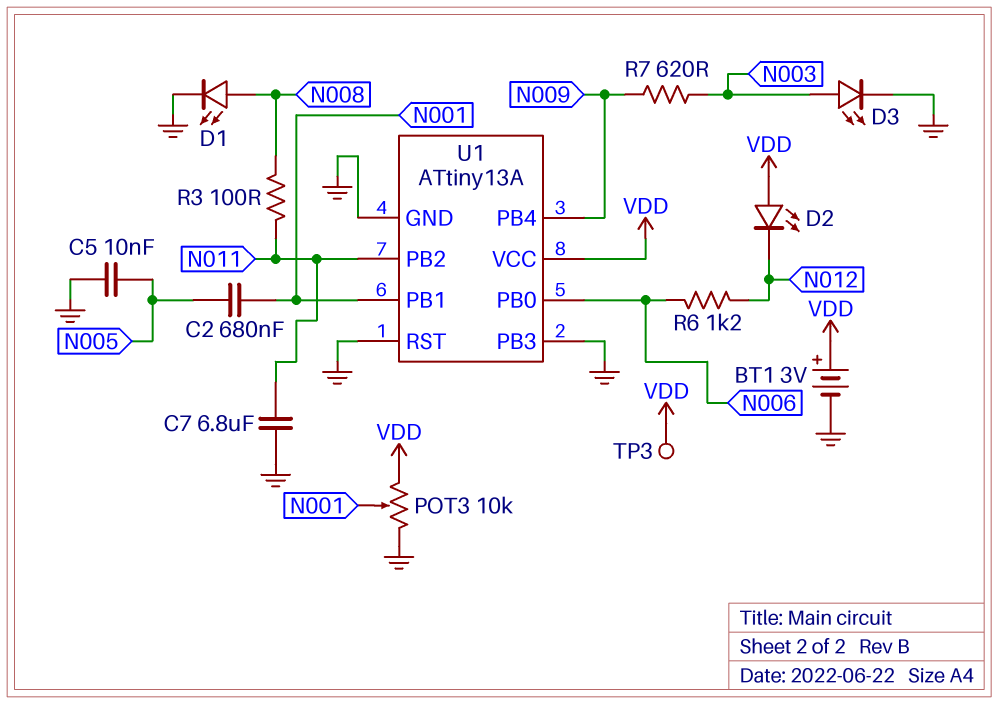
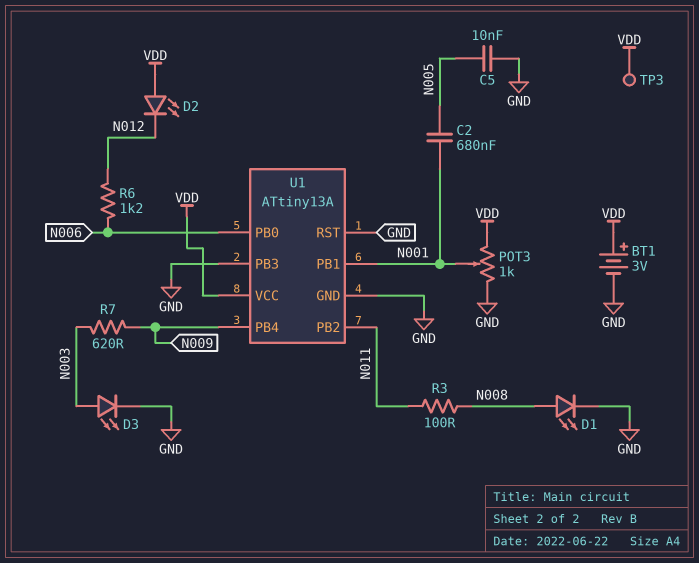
C7: 6.8uF (GND, N011) -> none
POT3: 10k (GND, VDD, wiper N001) -> 1k (GND, VDD, wiper N001)

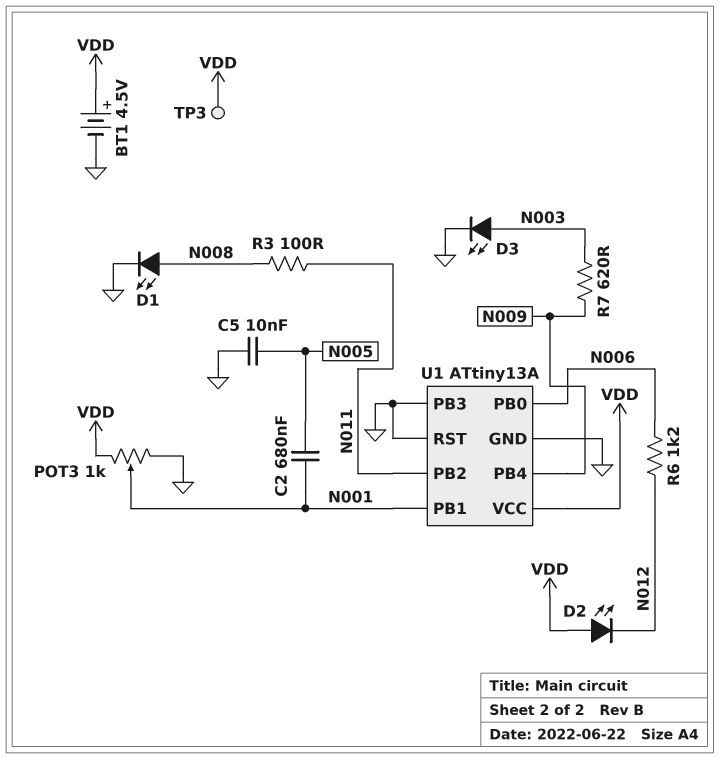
BT1: 3V (plus VDD, minus GND) -> 4.5V (plus VDD, minus GND)

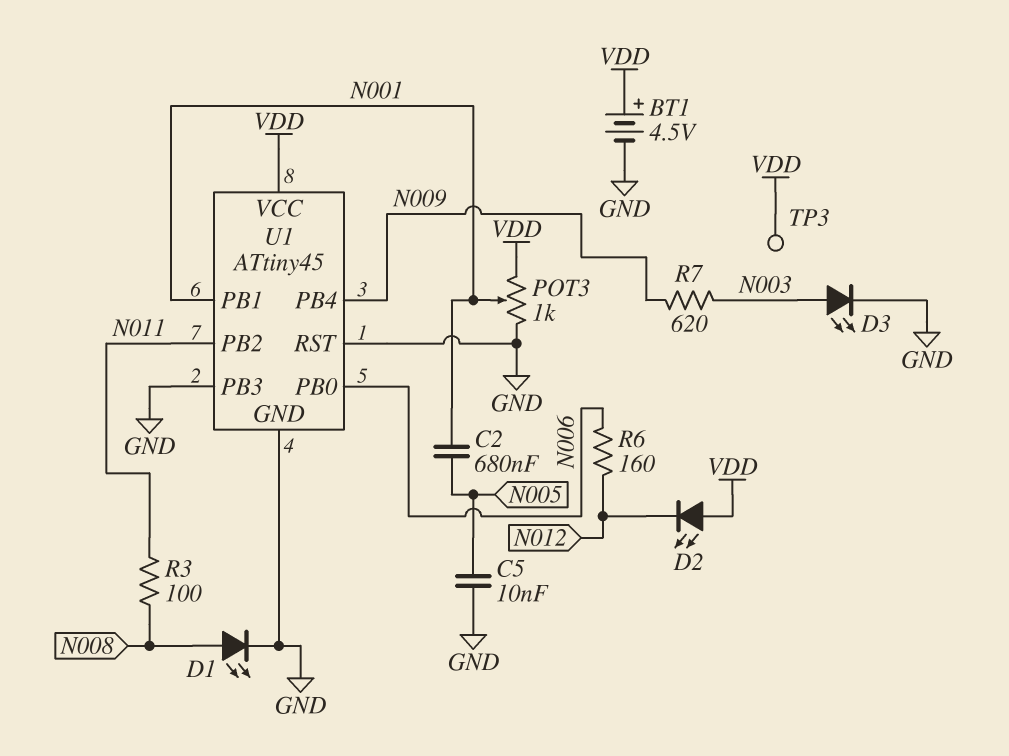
R6: 1.2k (N006, N012) -> 160 (N006, N012)
U1: ATtiny13A -> ATtiny45

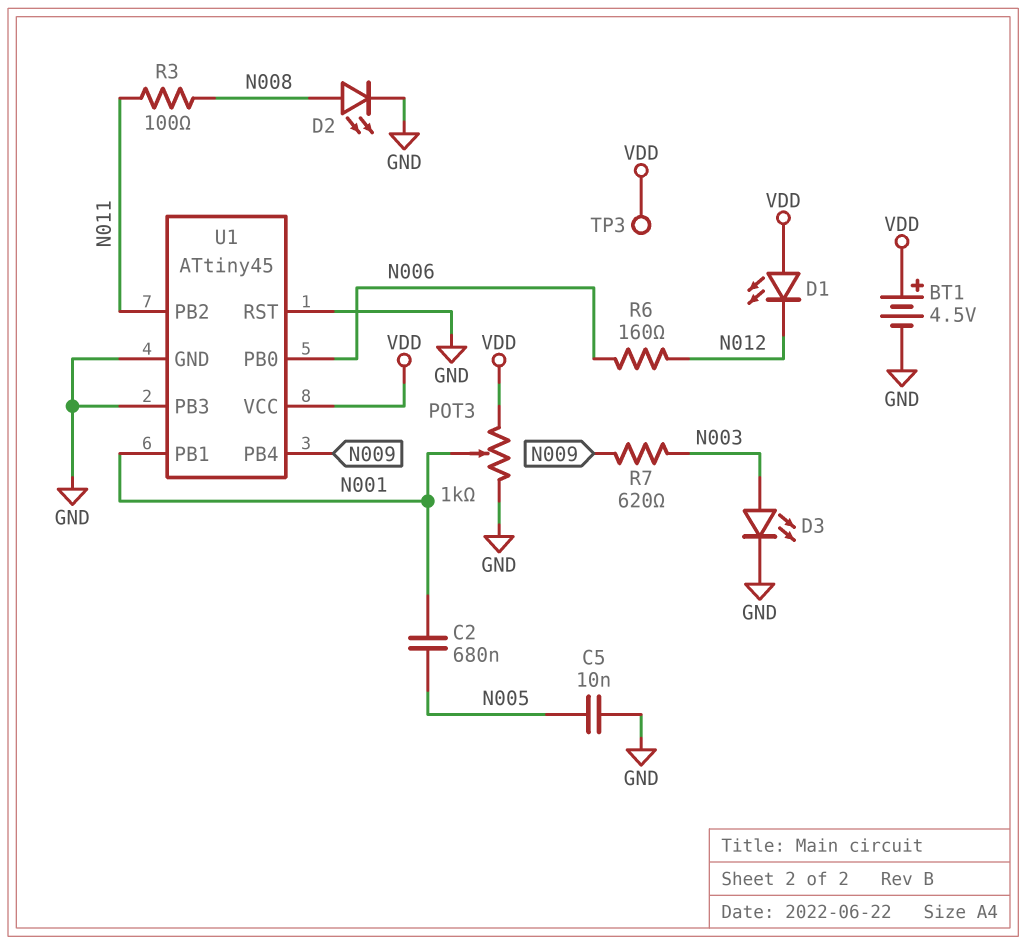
D1: LED (A N008, K GND) -> LED (A VDD, K N012)
D2: LED (A VDD, K N012) -> LED (A N008, K GND)

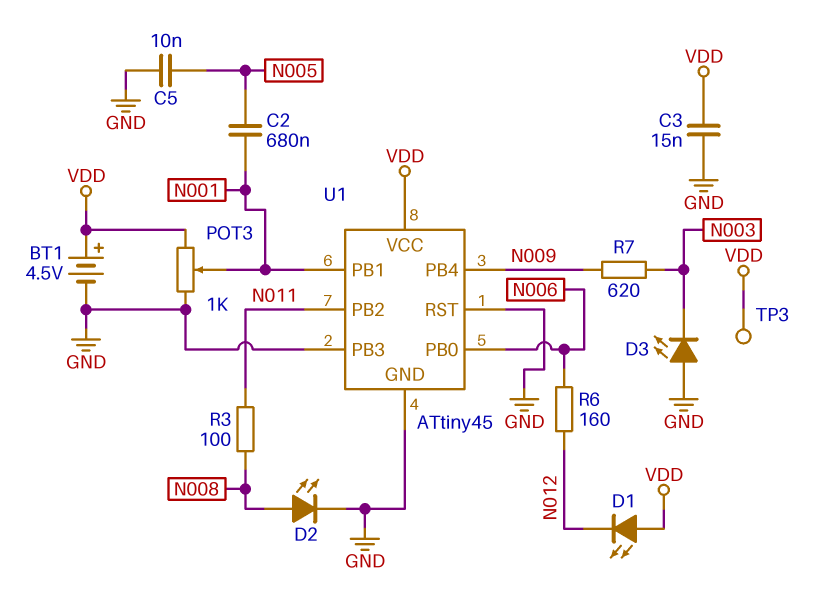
C3: none -> 15nF (GND, VDD)
D3: LED (A N003, K GND) -> LED (A GND, K N003)

